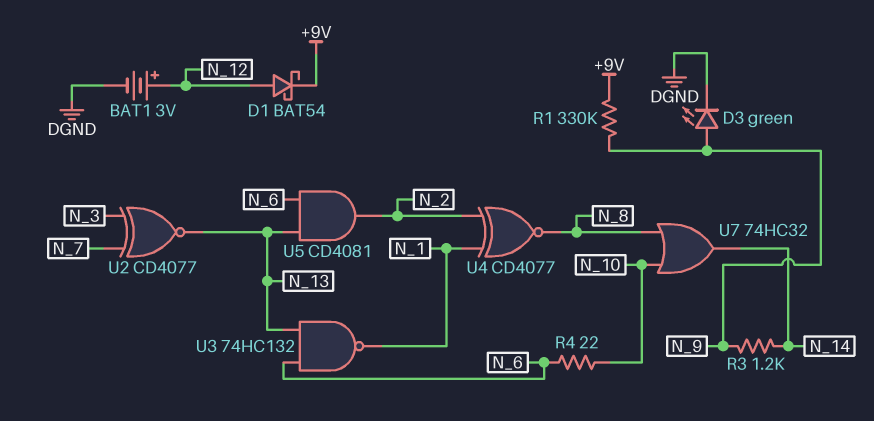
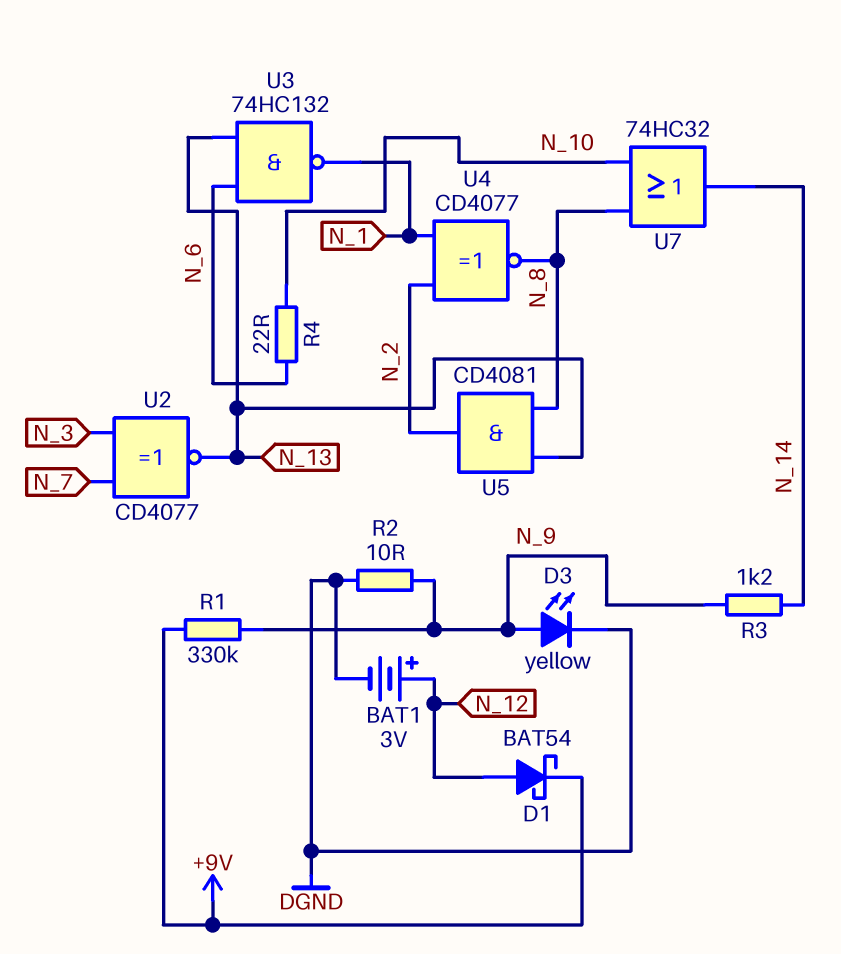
D3: LED green (A N_9, K DGND) -> LED yellow (A N_9, K DGND)
R2: none -> 10 (DGND, N_9)
U5: AND CD4081 (in N_6, in N_13, out N_2) -> AND CD4081 (in N_8, in N_13, out N_2)

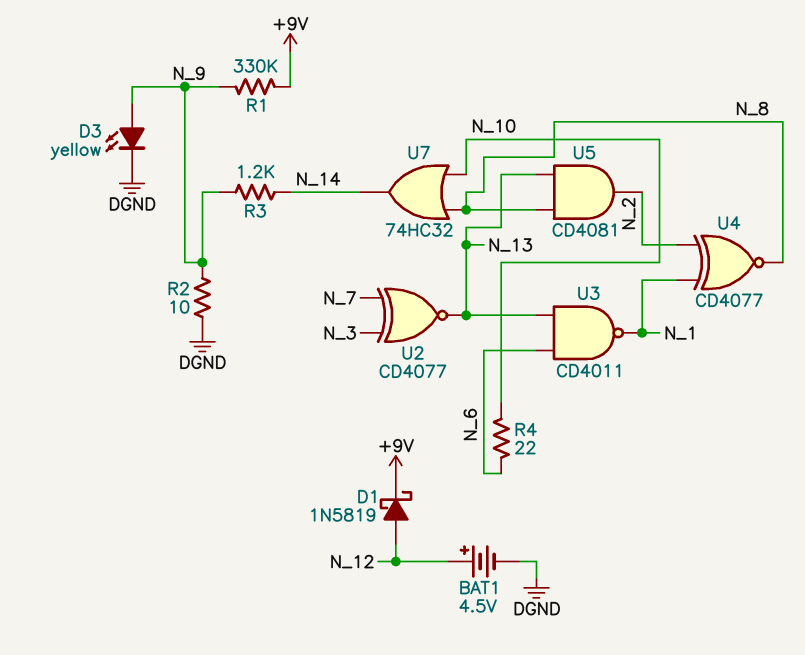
BAT1: 3V (plus N_12, minus DGND) -> 4.5V (plus N_12, minus DGND)
D1: schottky BAT54 (A N_12, K +9V) -> schottky 1N5819 (A N_12, K +9V)
U3: NAND 74HC132 (in N_6, in N_13, out N_1) -> NAND CD4011 (in N_6, in N_13, out N_1)

